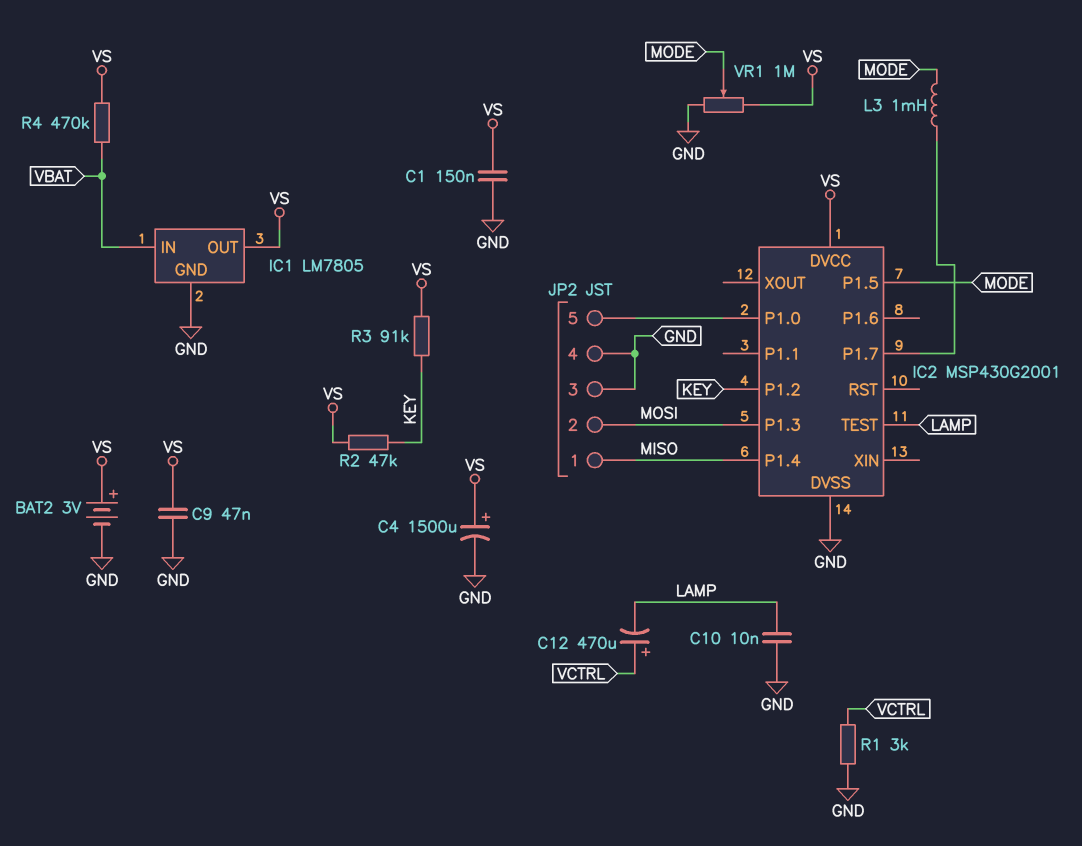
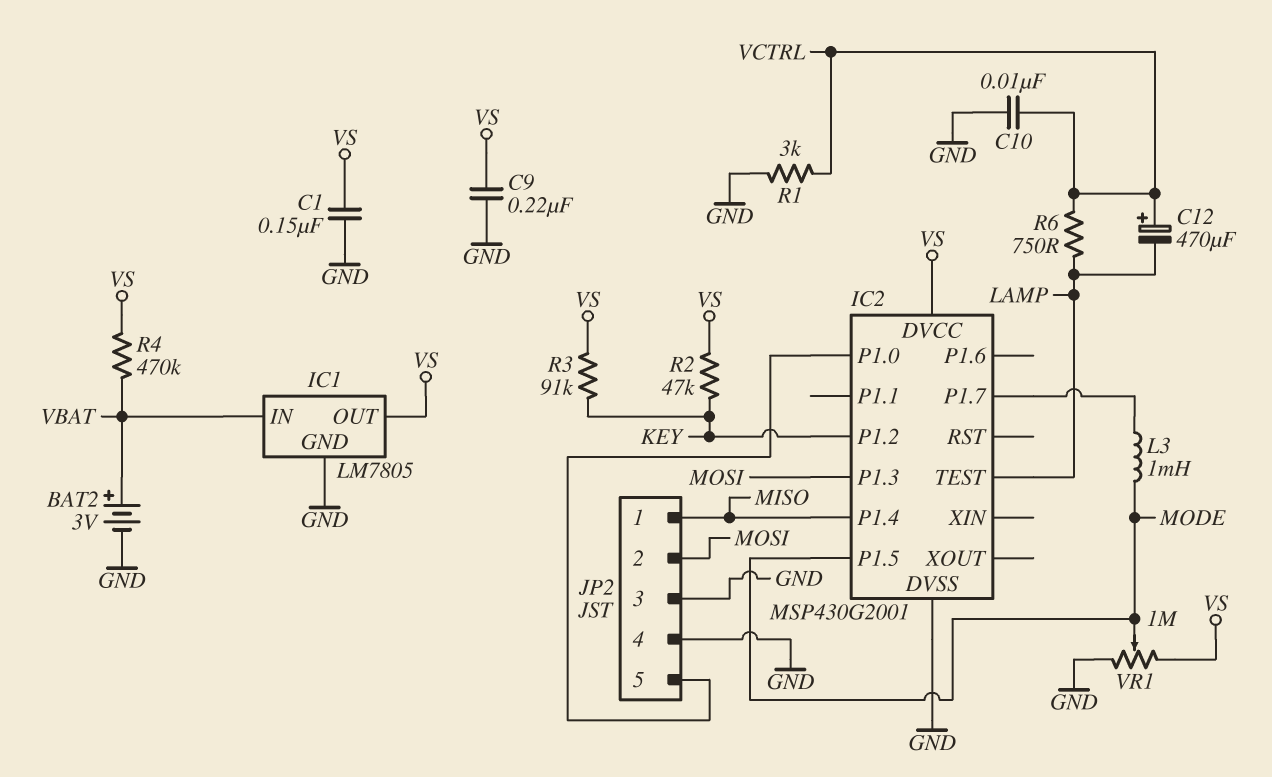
BAT2: 3V (plus VS, minus GND) -> 3V (plus VBAT, minus GND)
C4: 1500uF (plus VS, minus GND) -> none
C9: 47nF (GND, VS) -> 220nF (GND, VS)
C10: 10nF (GND, LAMP) -> 10nF (GND, VCTRL)
R6: none -> 750 (LAMP, VCTRL)

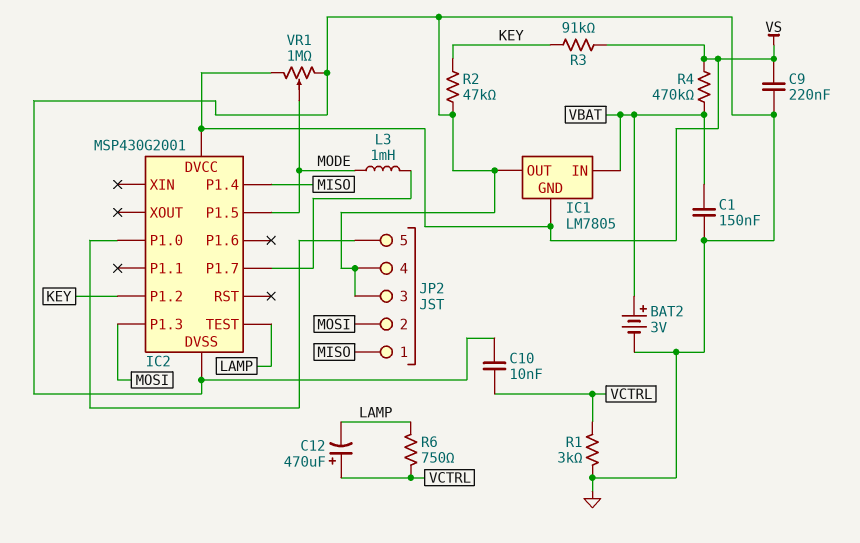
C1: 150nF (GND, VS) -> 150nF (GND, VBAT)
IC1 pin GND: GND -> VS
IC1 pin OUT: VS -> GND
R2: 47k (KEY, VS) -> 47k (GND, KEY)

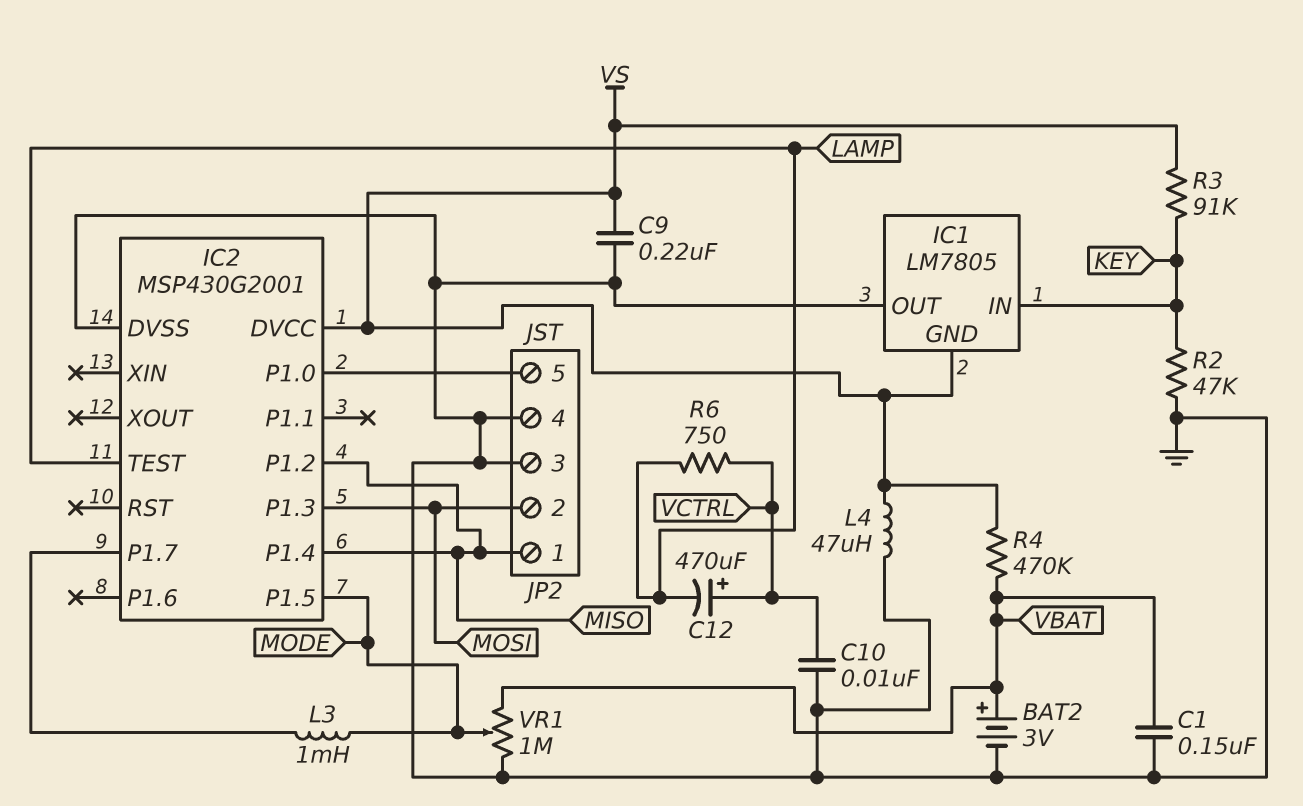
IC1 pin IN: VBAT -> KEY
IC2 pin P1.2: KEY -> MISO
L4: none -> 47uH (GND, VS)
R1: 3k (GND, VCTRL) -> none
VR1: 1M (GND, VS, wiper MODE) -> 1M (GND, VBAT, wiper MODE)

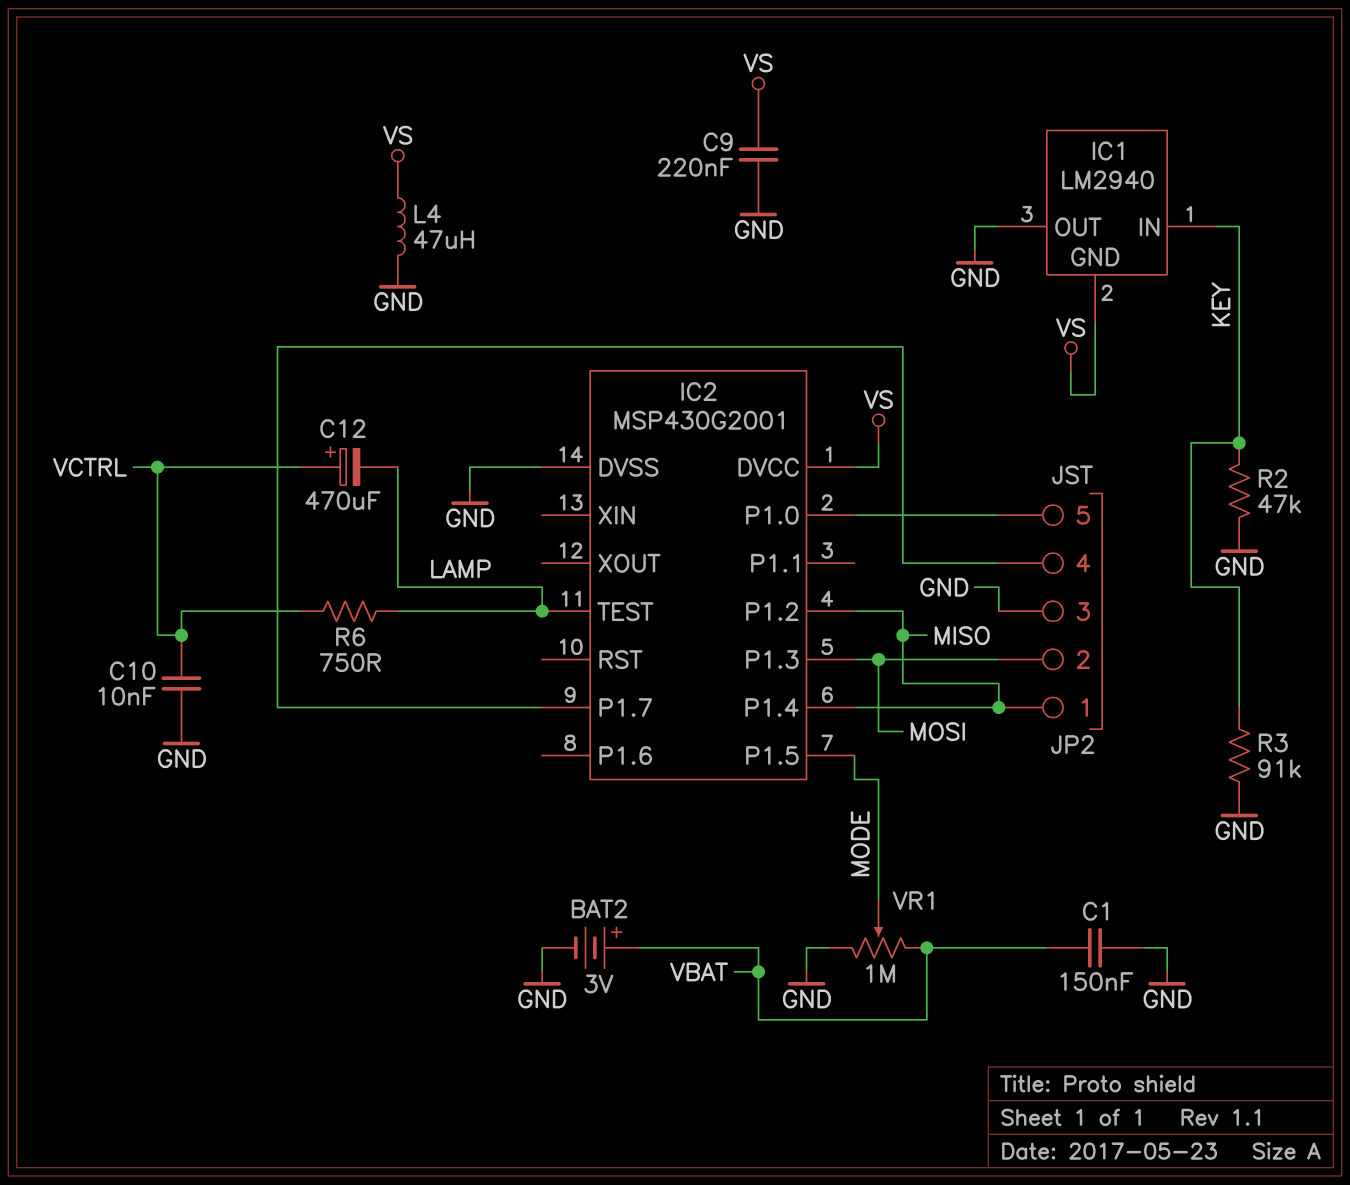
IC1: LM7805 -> LM2940
JP2 pin 4: GND -> IC2/P1.7
L3: 1mH (IC2/P1.7, MODE) -> none
R3: 91k (KEY, VS) -> 91k (GND, KEY)
R4: 470k (VBAT, VS) -> none

